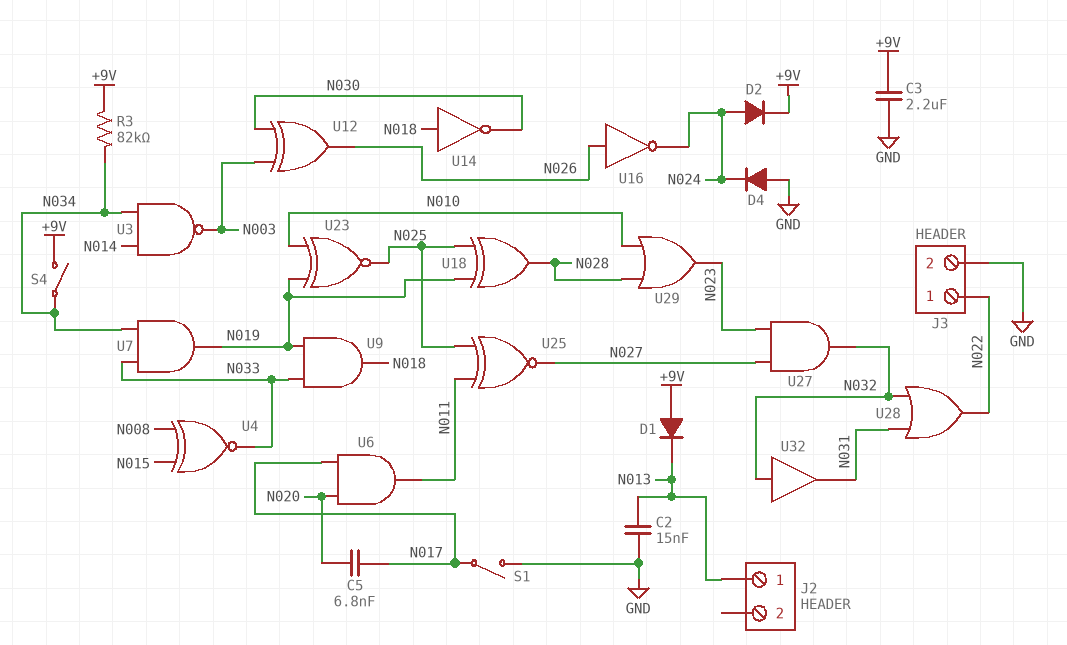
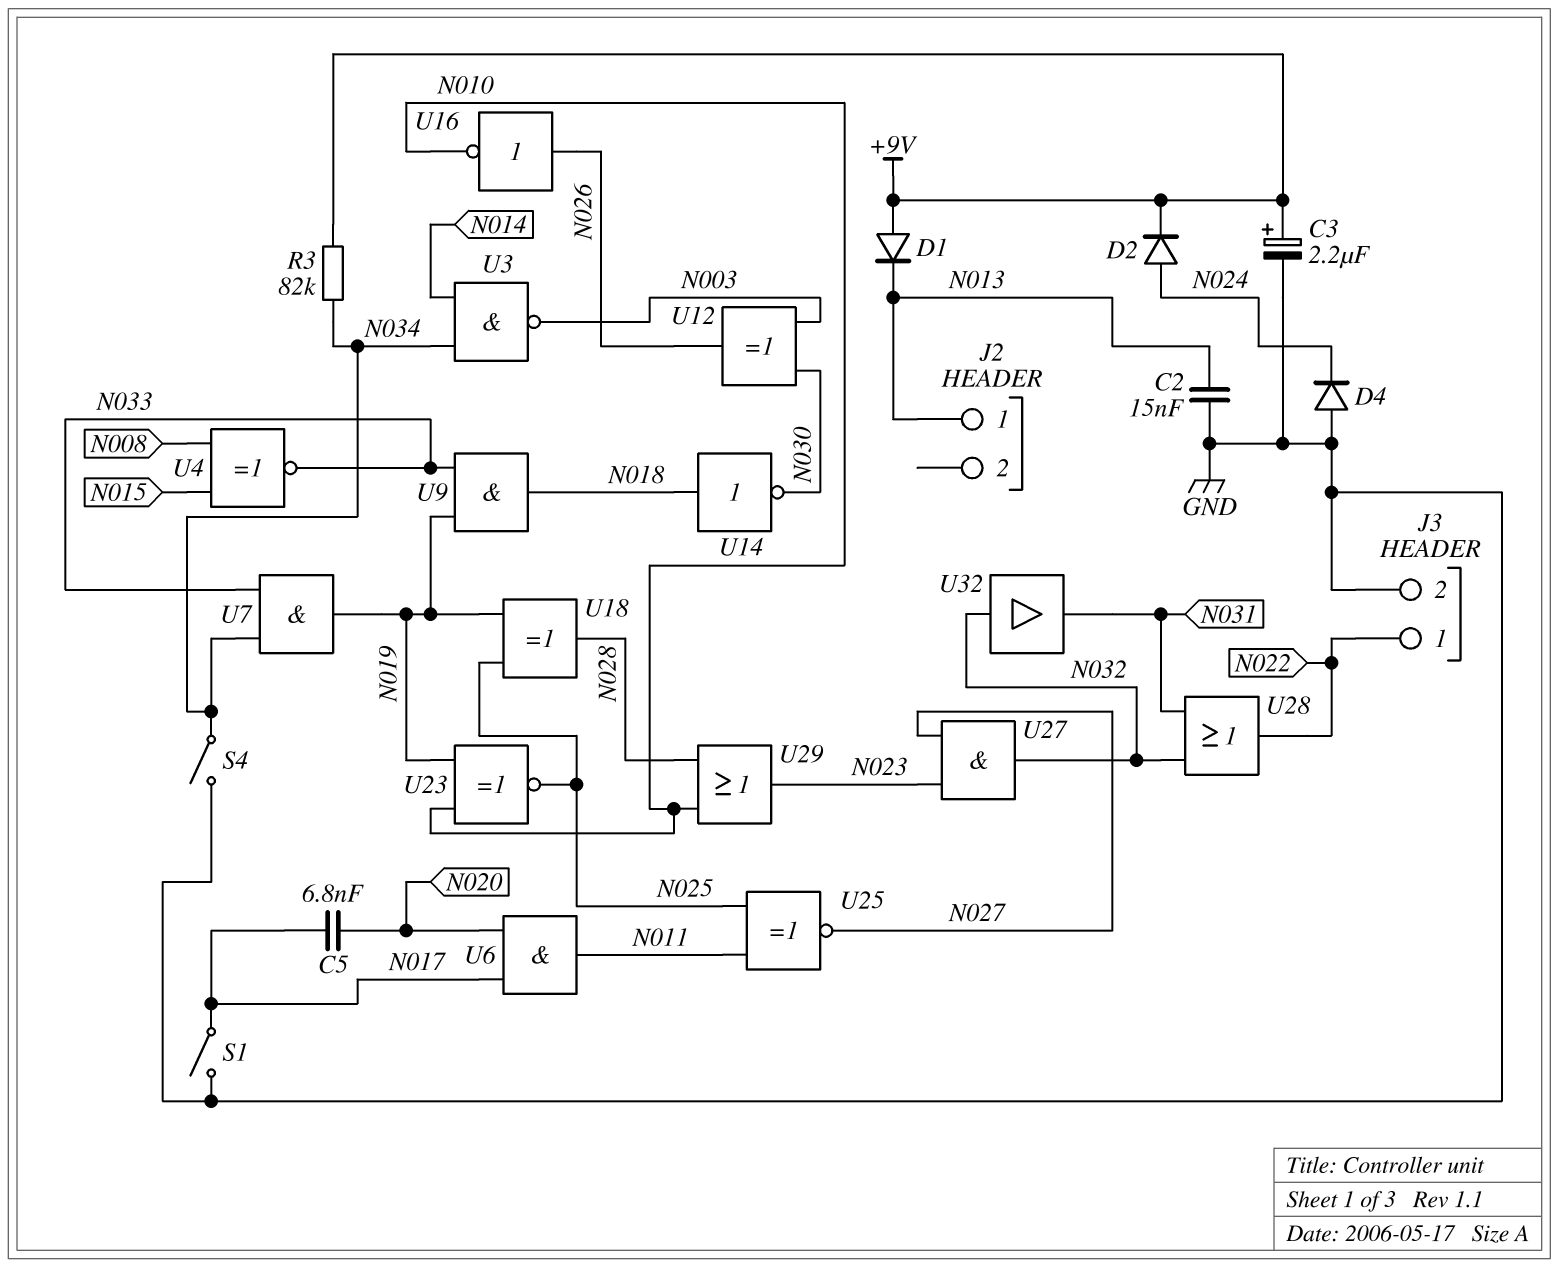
C3: 2.2uF (+9V, GND) -> 2.2uF (plus +9V, minus GND)
S4: switch (+9V, N034) -> switch (GND, N034)
U16: NOT (in N026, out N024) -> NOT (in N026, out N010)

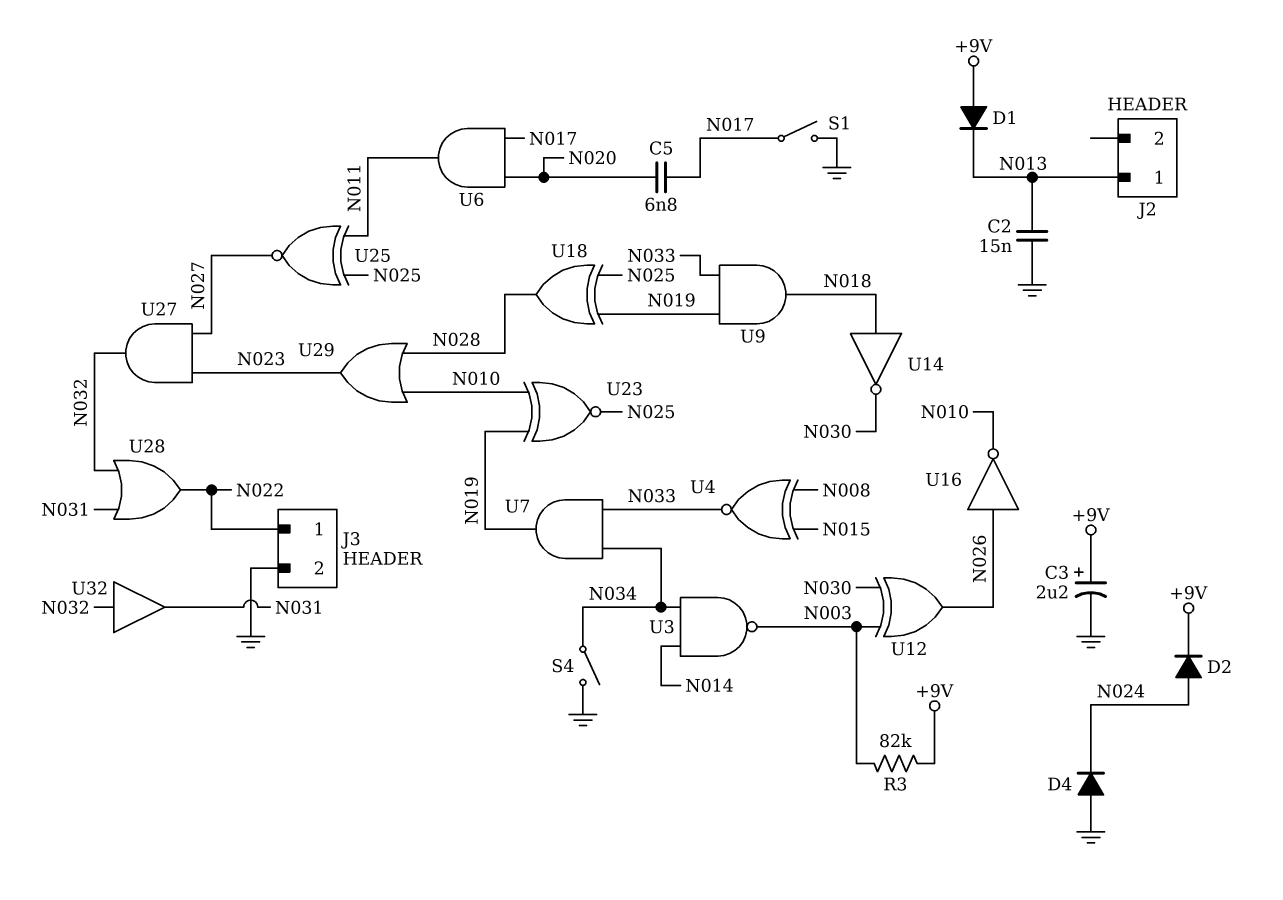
R3: 82k (+9V, N034) -> 82k (+9V, N003)

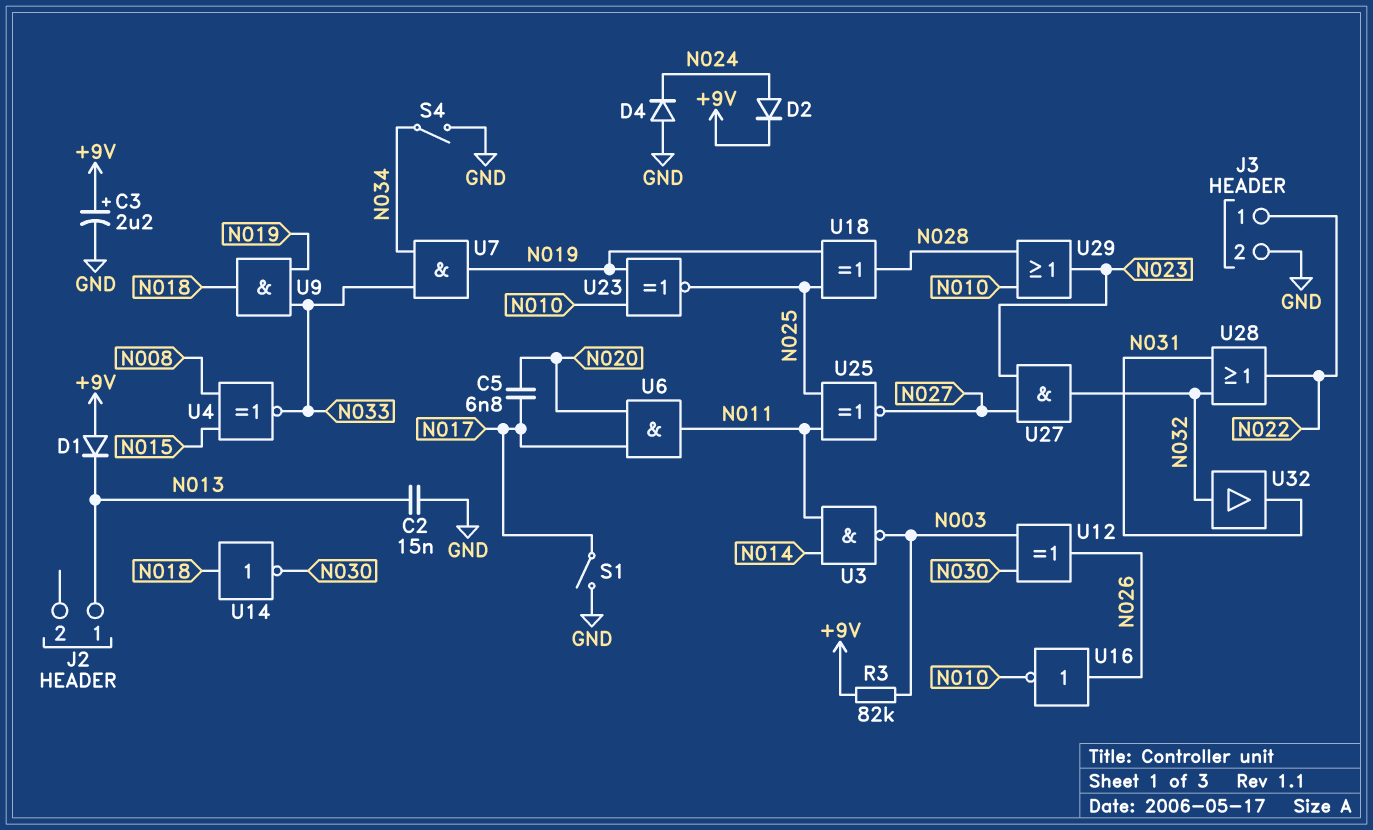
U3: NAND (in N014, in N034, out N003) -> NAND (in N011, in N014, out N003)

